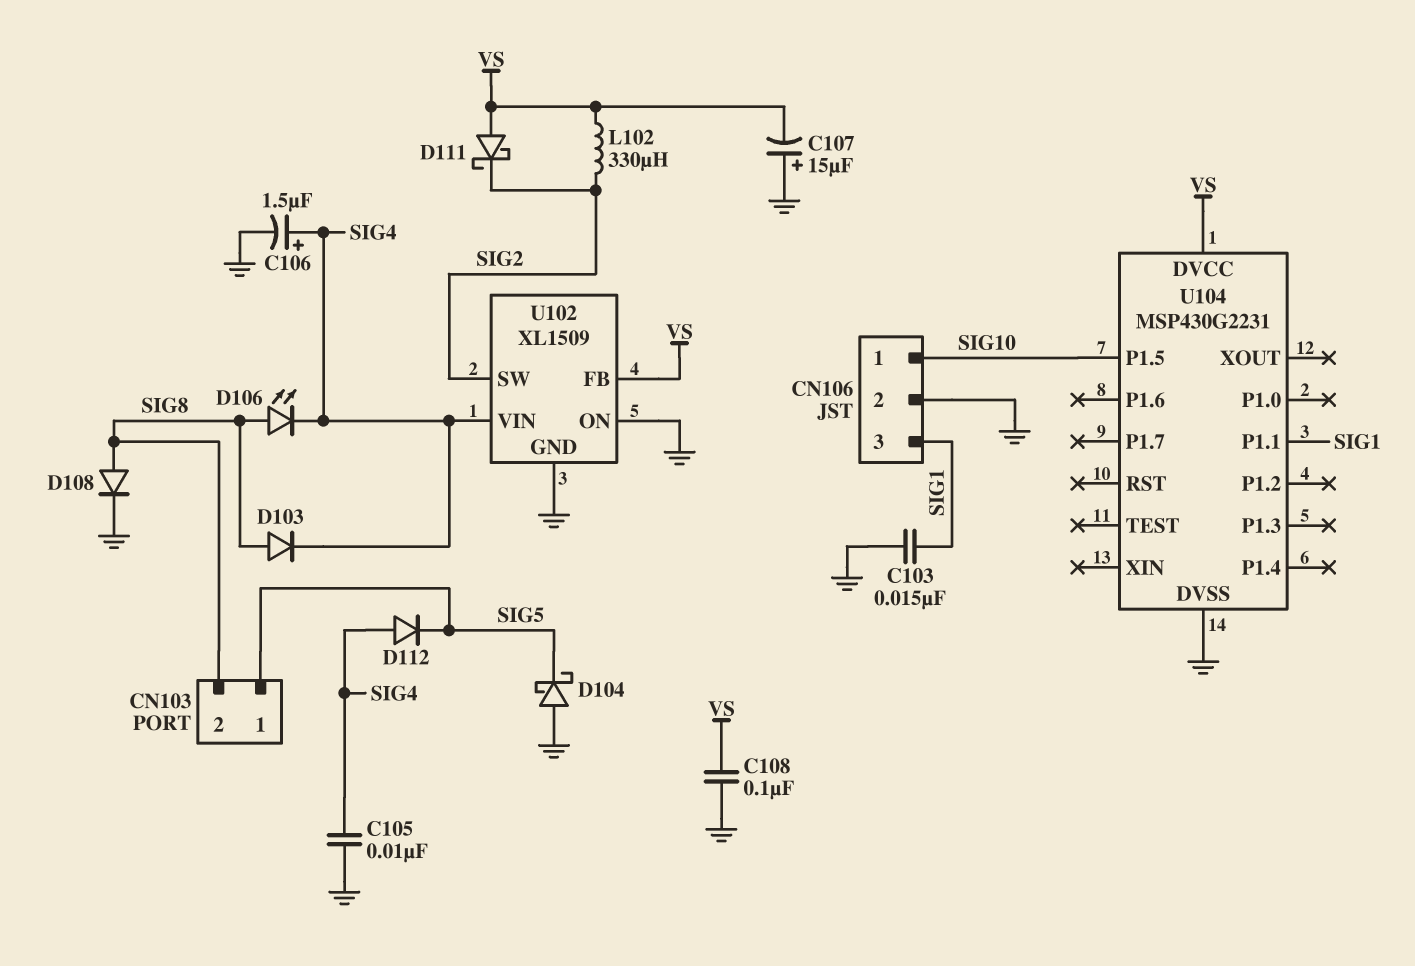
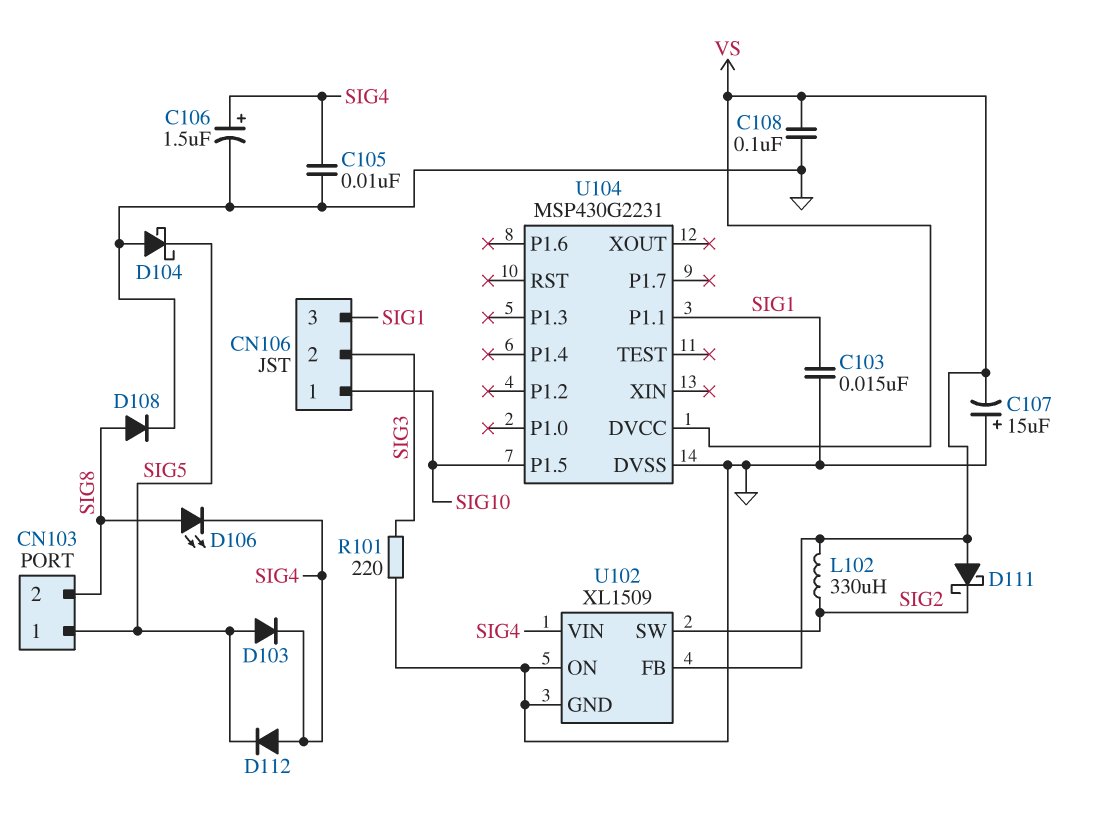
CN106 pin 2: GND -> SIG3
D103: diode (A SIG8, K SIG4) -> diode (A SIG5, K SIG4)
R101: none -> 220 (GND, SIG3)

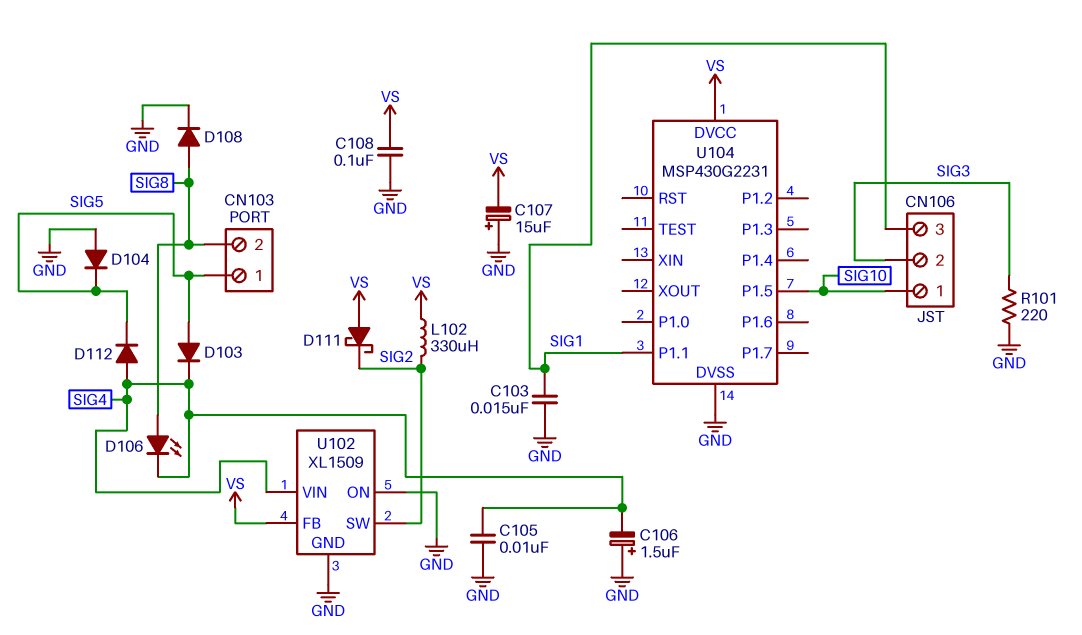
C106: 1.5uF (plus SIG4, minus GND) -> 1.5uF (plus GND, minus SIG4)
D104: schottky (A GND, K SIG5) -> diode (A GND, K SIG5)

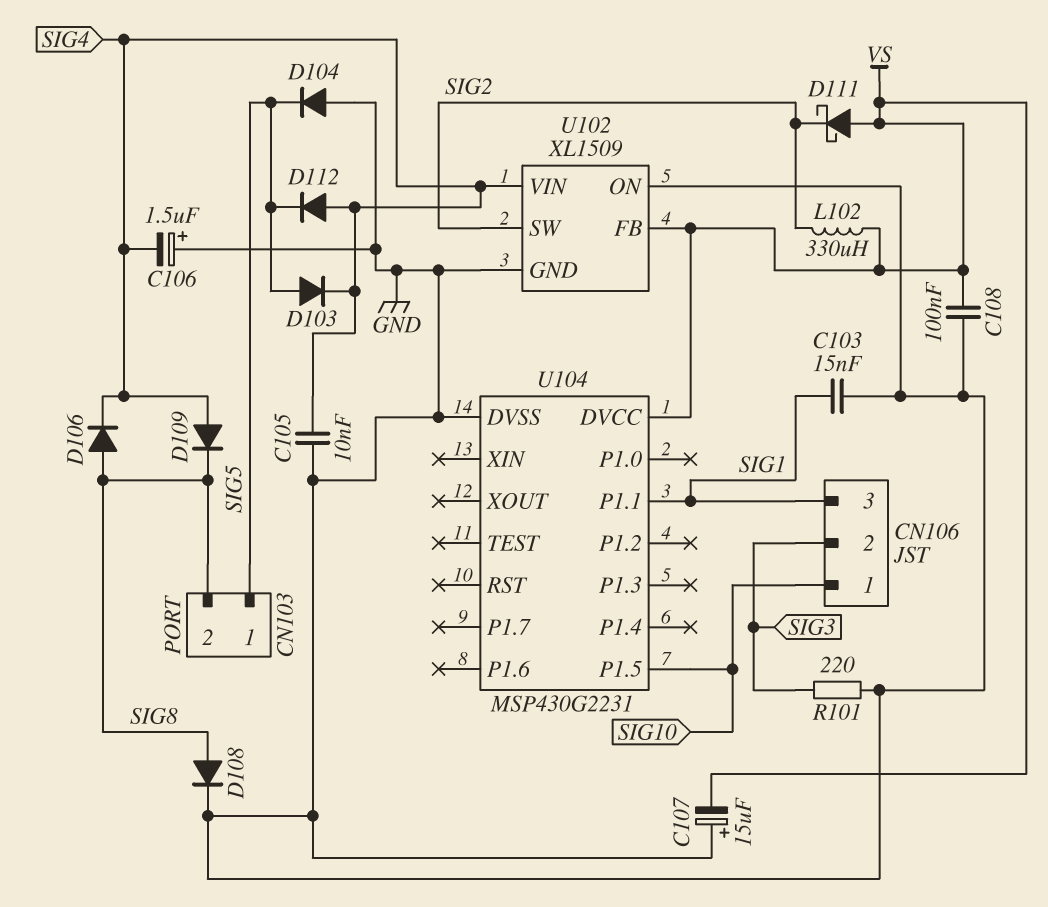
D106: LED (A SIG8, K SIG4) -> diode (A SIG8, K SIG4)
D109: none -> diode (A SIG4, K SIG8)

